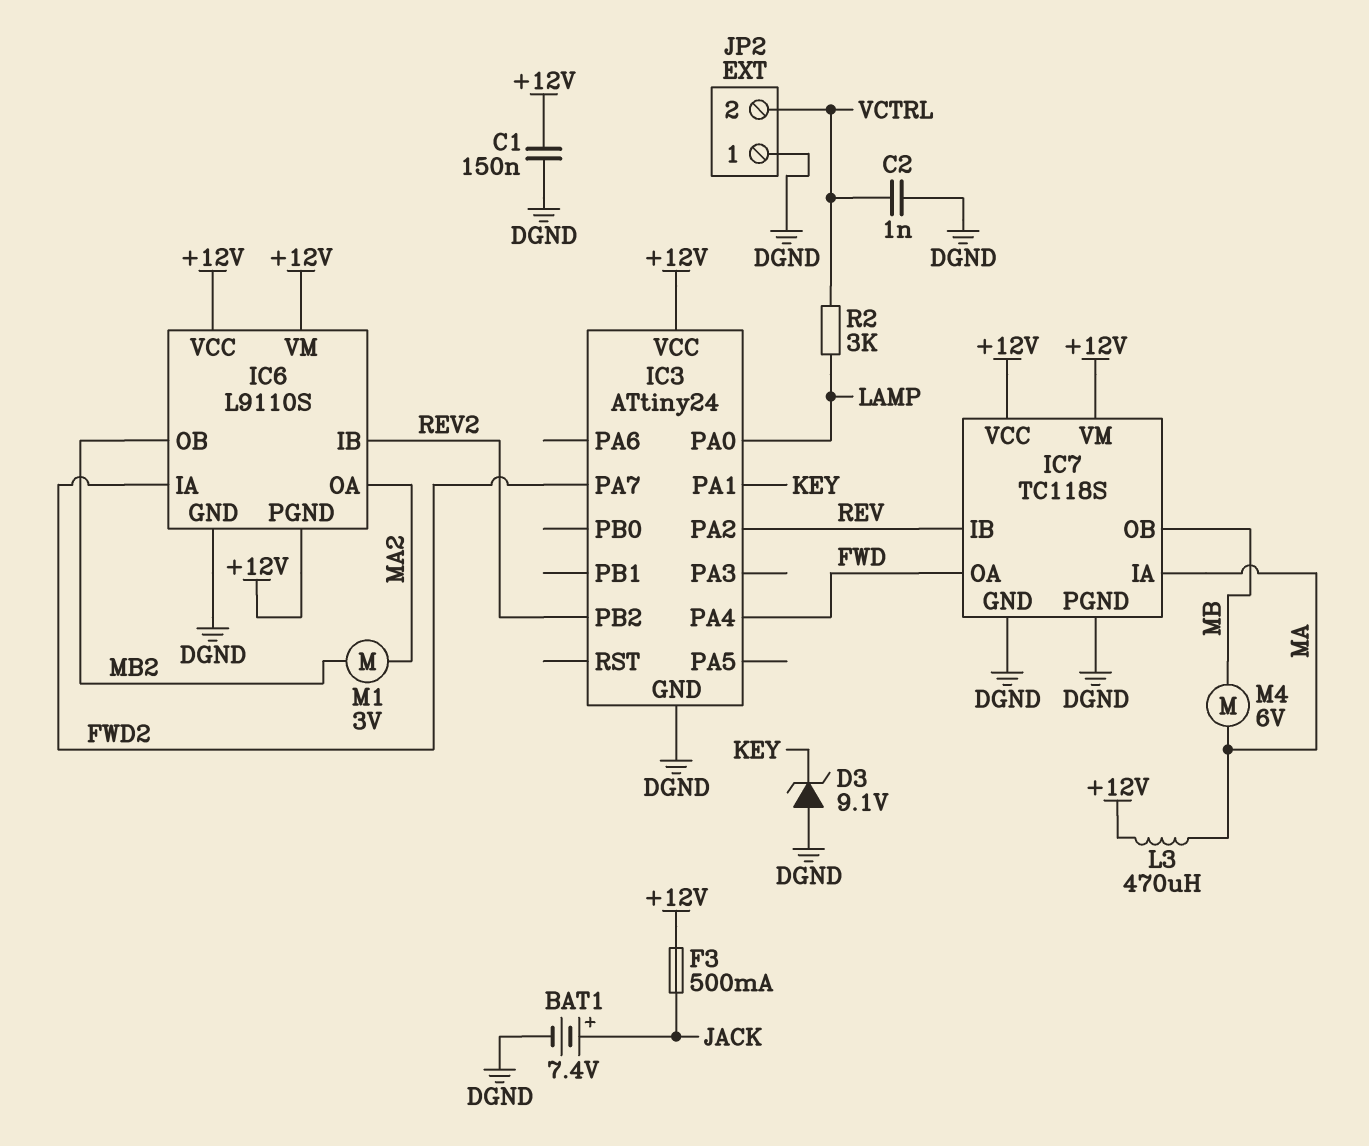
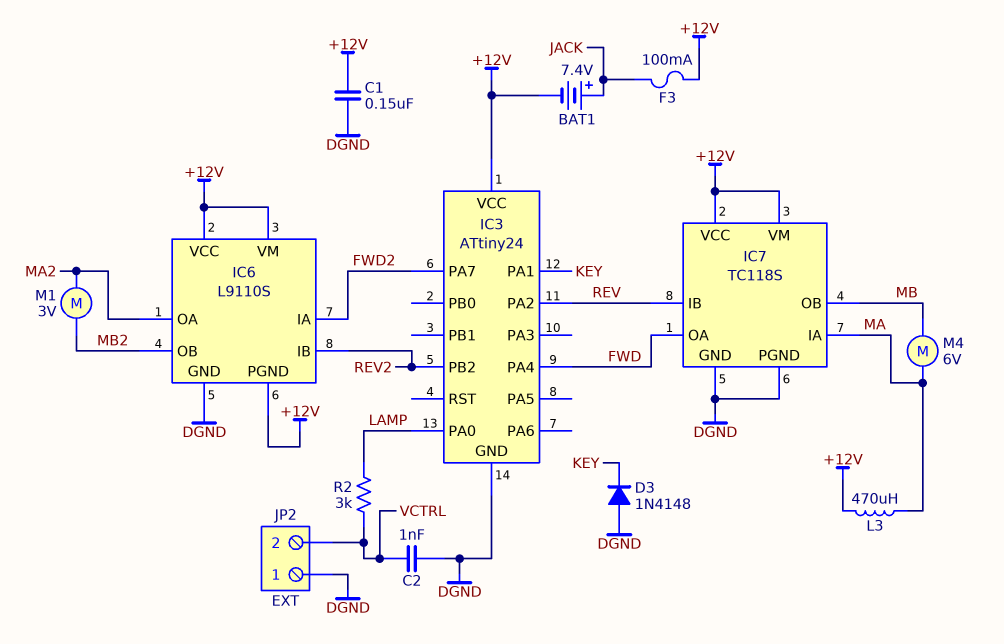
BAT1: 7.4V (plus JACK, minus DGND) -> 7.4V (plus JACK, minus +12V)
D3: zener 9.1V (A DGND, K KEY) -> diode 1N4148 (A DGND, K KEY)
F3: 500mA (+12V, JACK) -> 100mA (+12V, JACK)

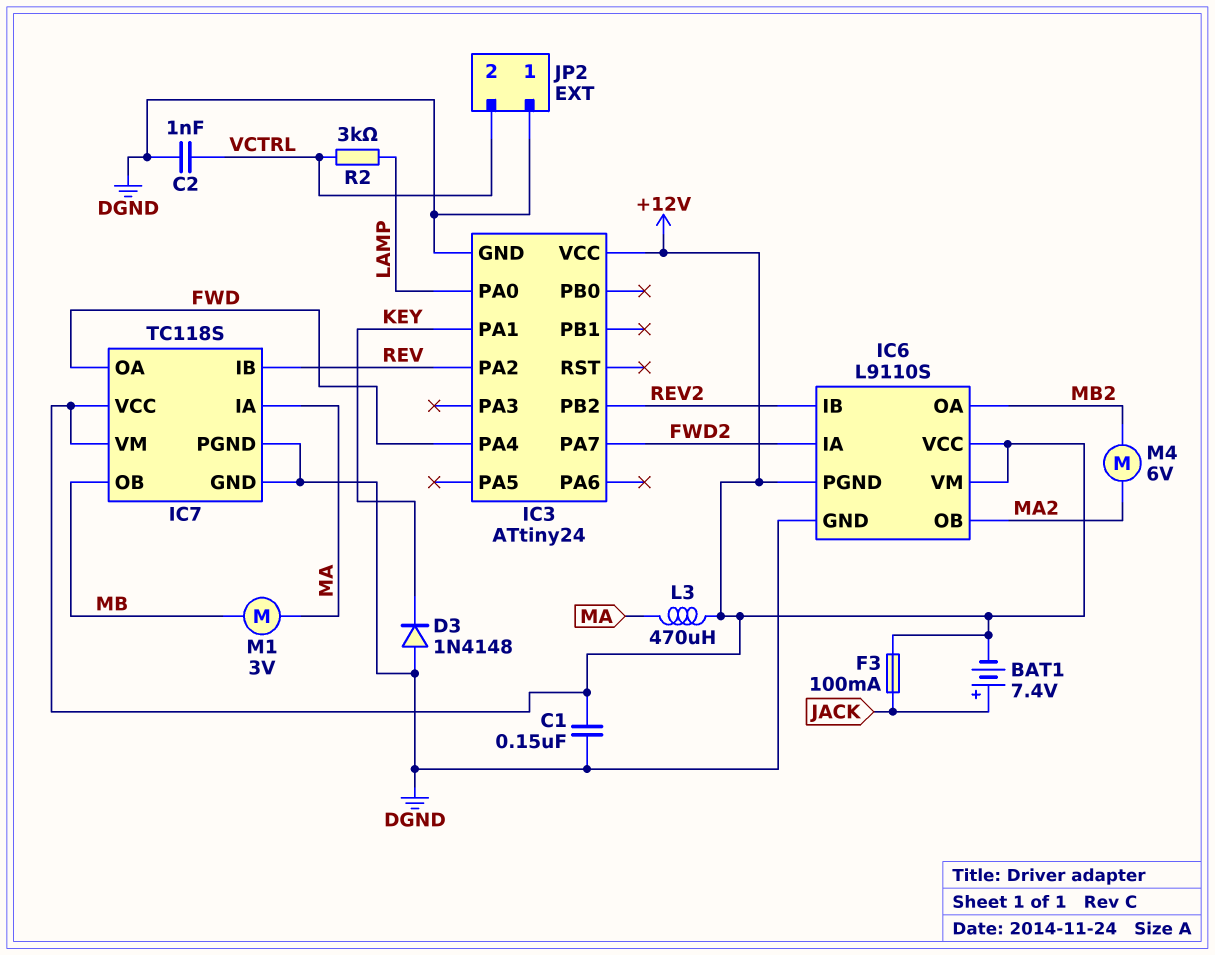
IC6 pin OA: MA2 -> MB2
IC6 pin OB: MB2 -> MA2
M1: motor 3V (MA2, MB2) -> motor 3V (MA, MB)
M4: motor 6V (MA, MB) -> motor 6V (MA2, MB2)

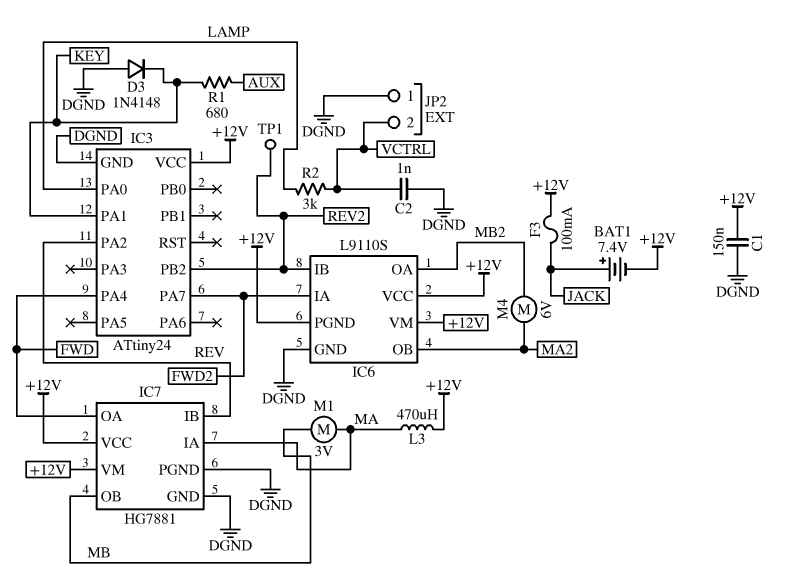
IC7: TC118S -> HG7881
R1: none -> 680 (AUX, KEY)
TP1: none -> test point (REV2)

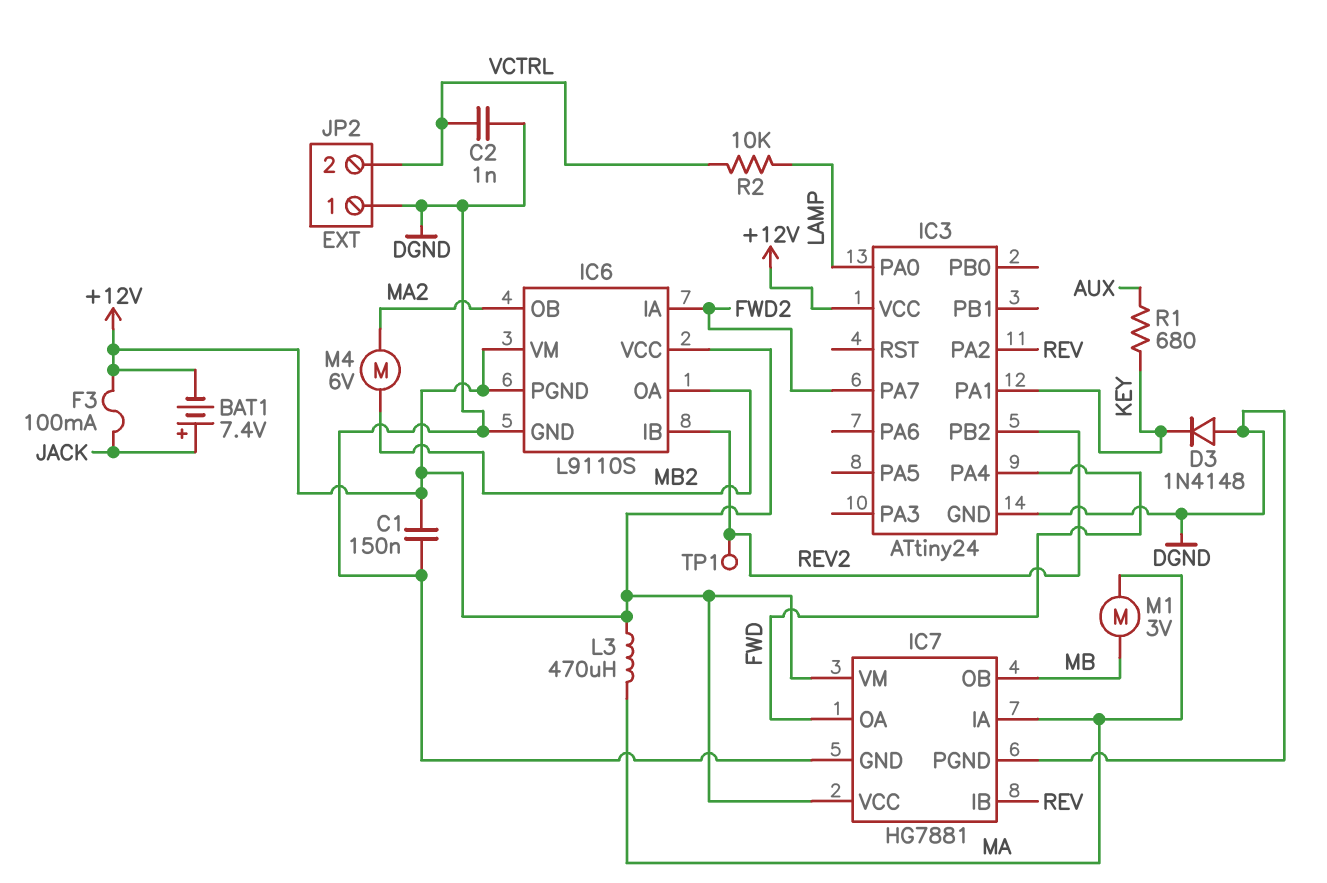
R2: 3k (LAMP, VCTRL) -> 10k (LAMP, VCTRL)

